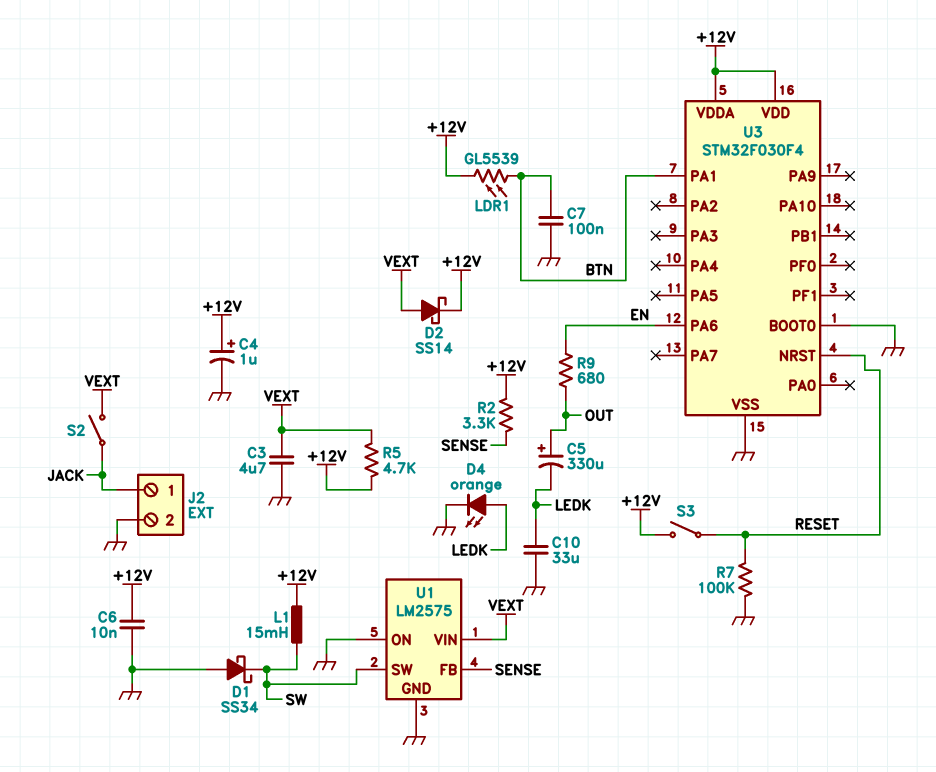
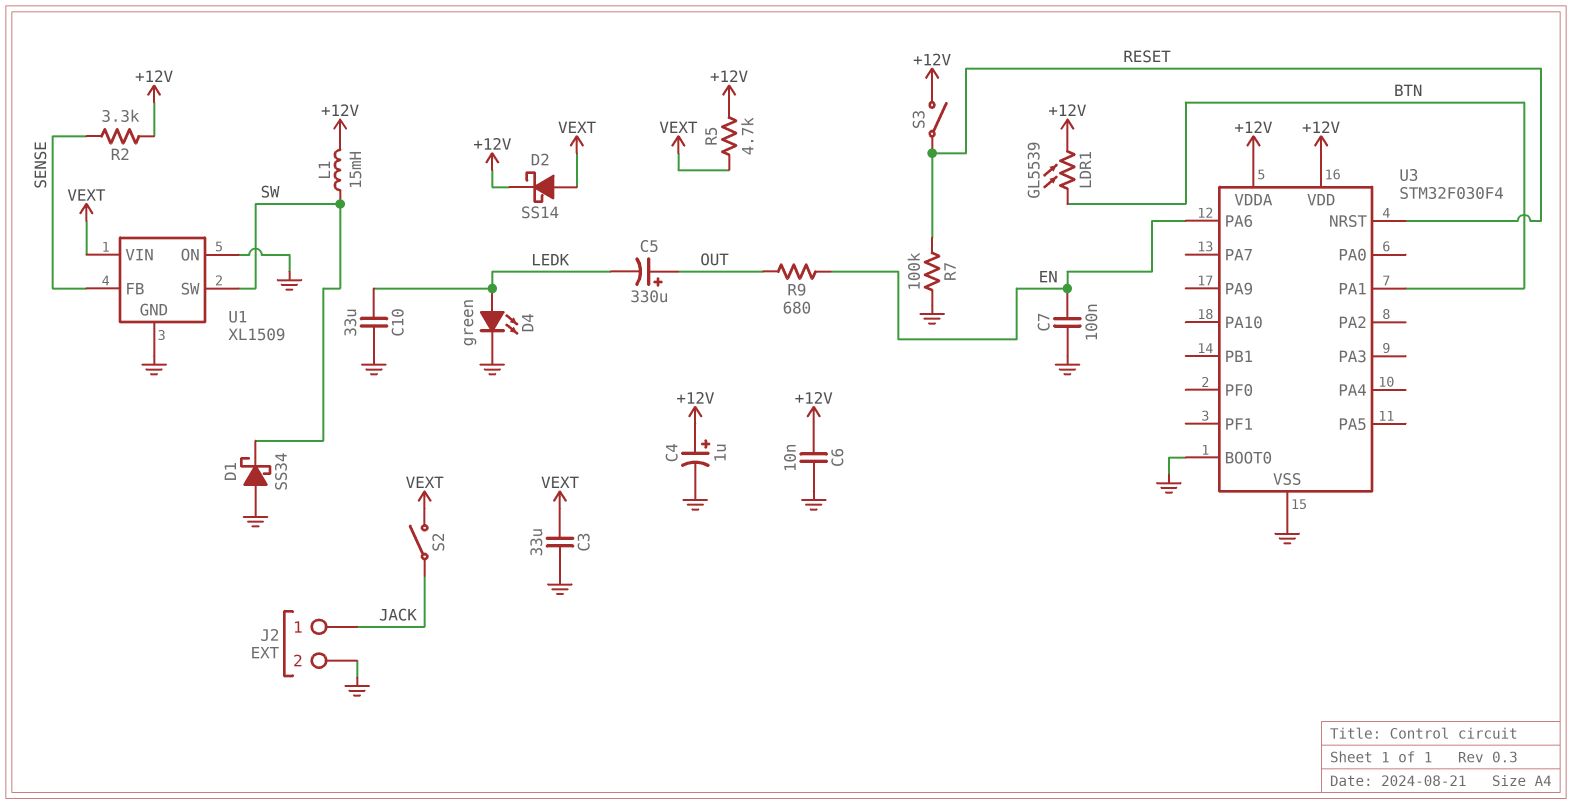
C3: 4.7uF (GND, VEXT) -> 33uF (GND, VEXT)
C7: 100nF (BTN, GND) -> 100nF (EN, GND)
D4: LED orange (A LEDK, K GND) -> LED green (A LEDK, K GND)
U1: LM2575 -> XL1509

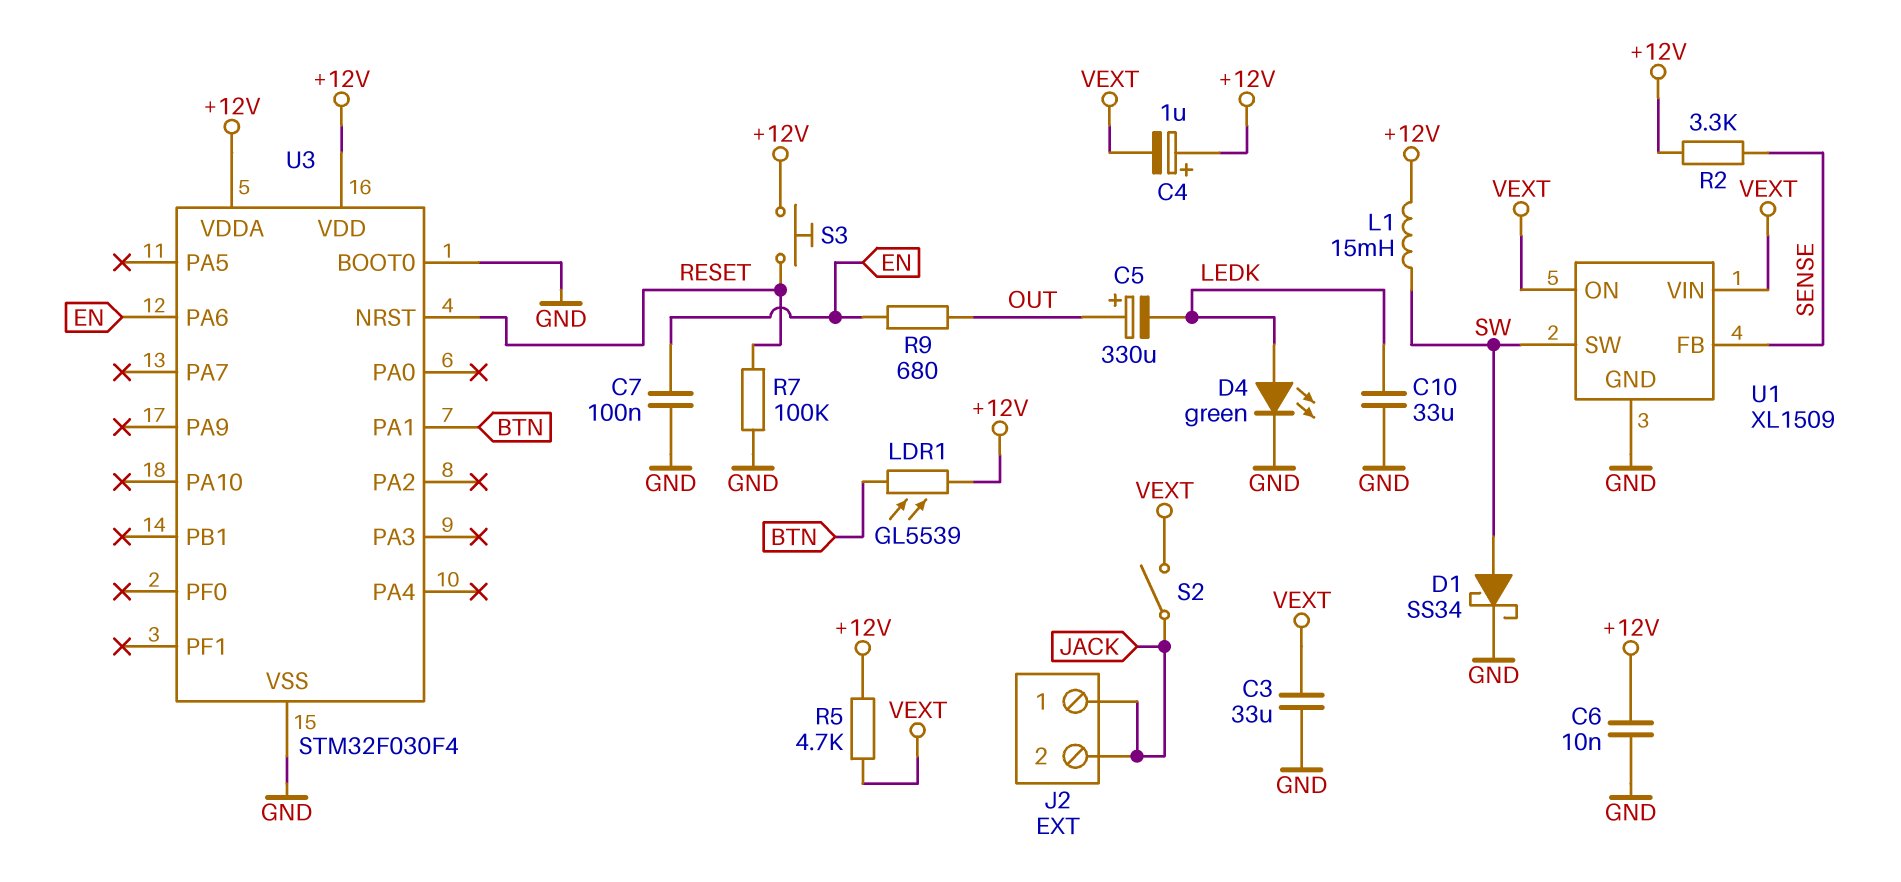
C4: 1uF (plus +12V, minus GND) -> 1uF (plus +12V, minus VEXT)
D1: schottky SS34 (A GND, K SW) -> schottky SS34 (A SW, K GND)
D2: schottky SS14 (A VEXT, K +12V) -> none
J2 pin 2: GND -> JACK
S3: switch (+12V, RESET) -> button (+12V, RESET)
U1 pin ON: GND -> VEXT

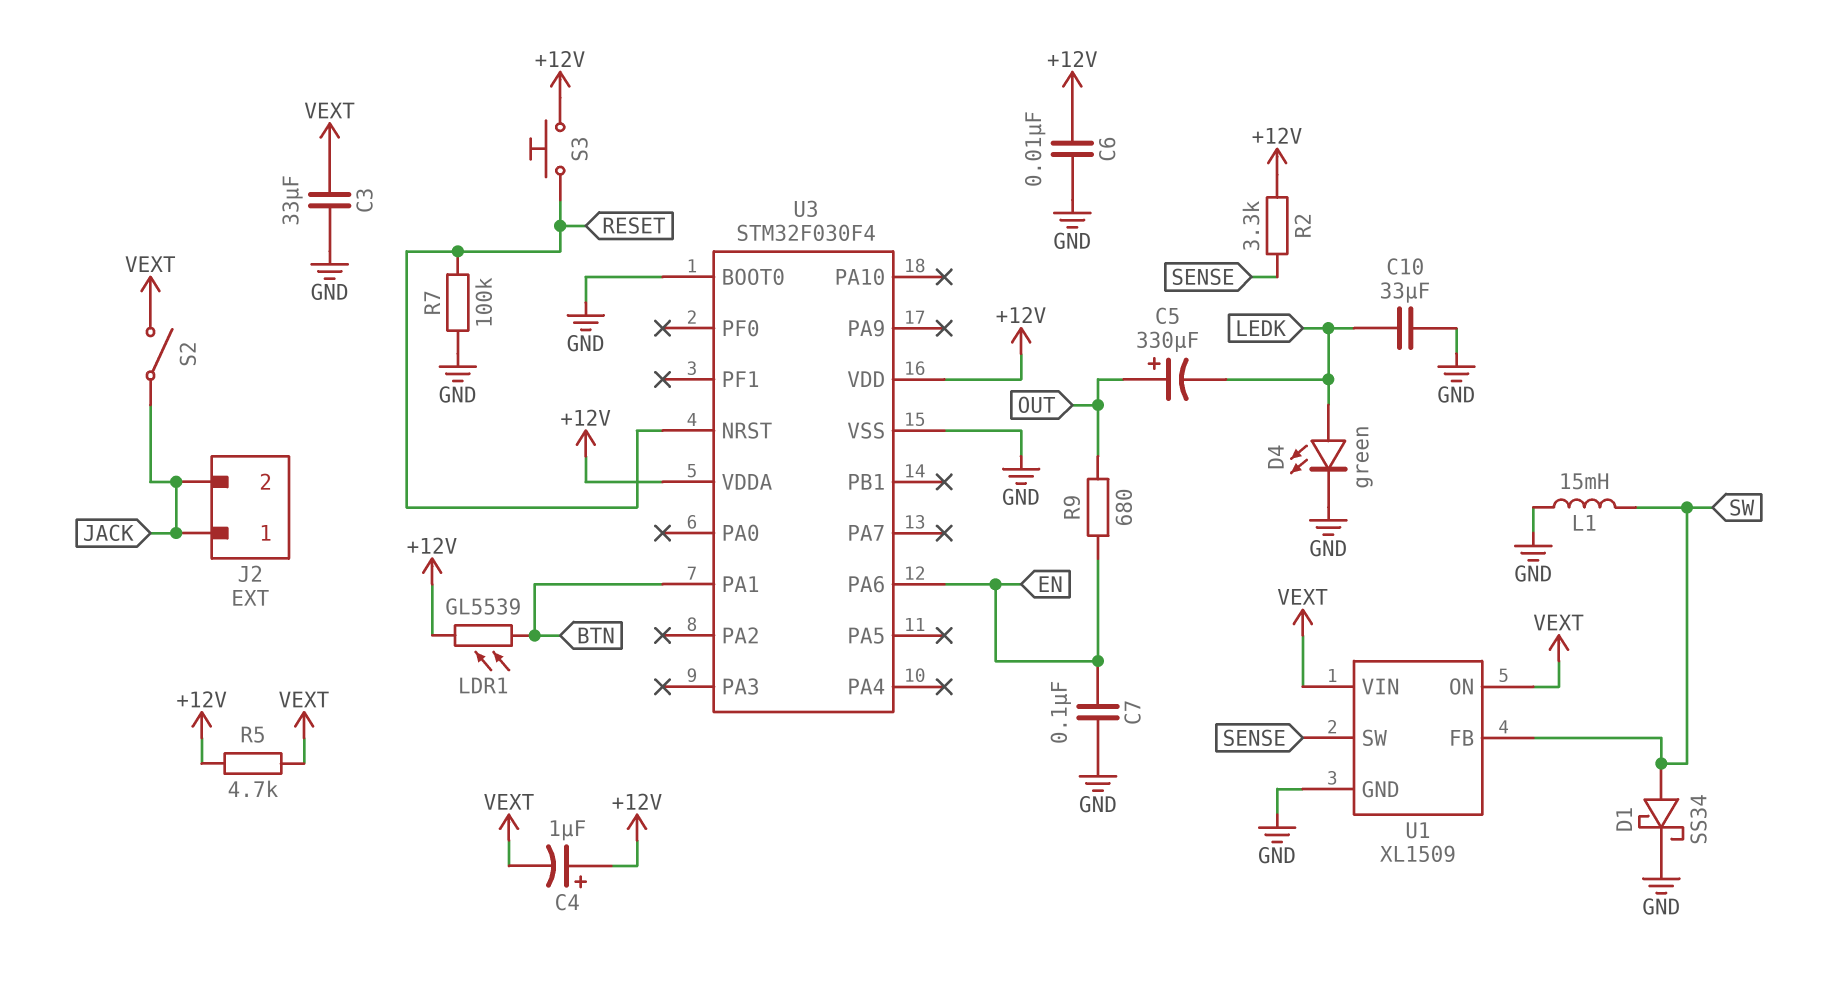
L1: 15mH (+12V, SW) -> 15mH (GND, SW)
U1 pin FB: SENSE -> SW
U1 pin SW: SW -> SENSE

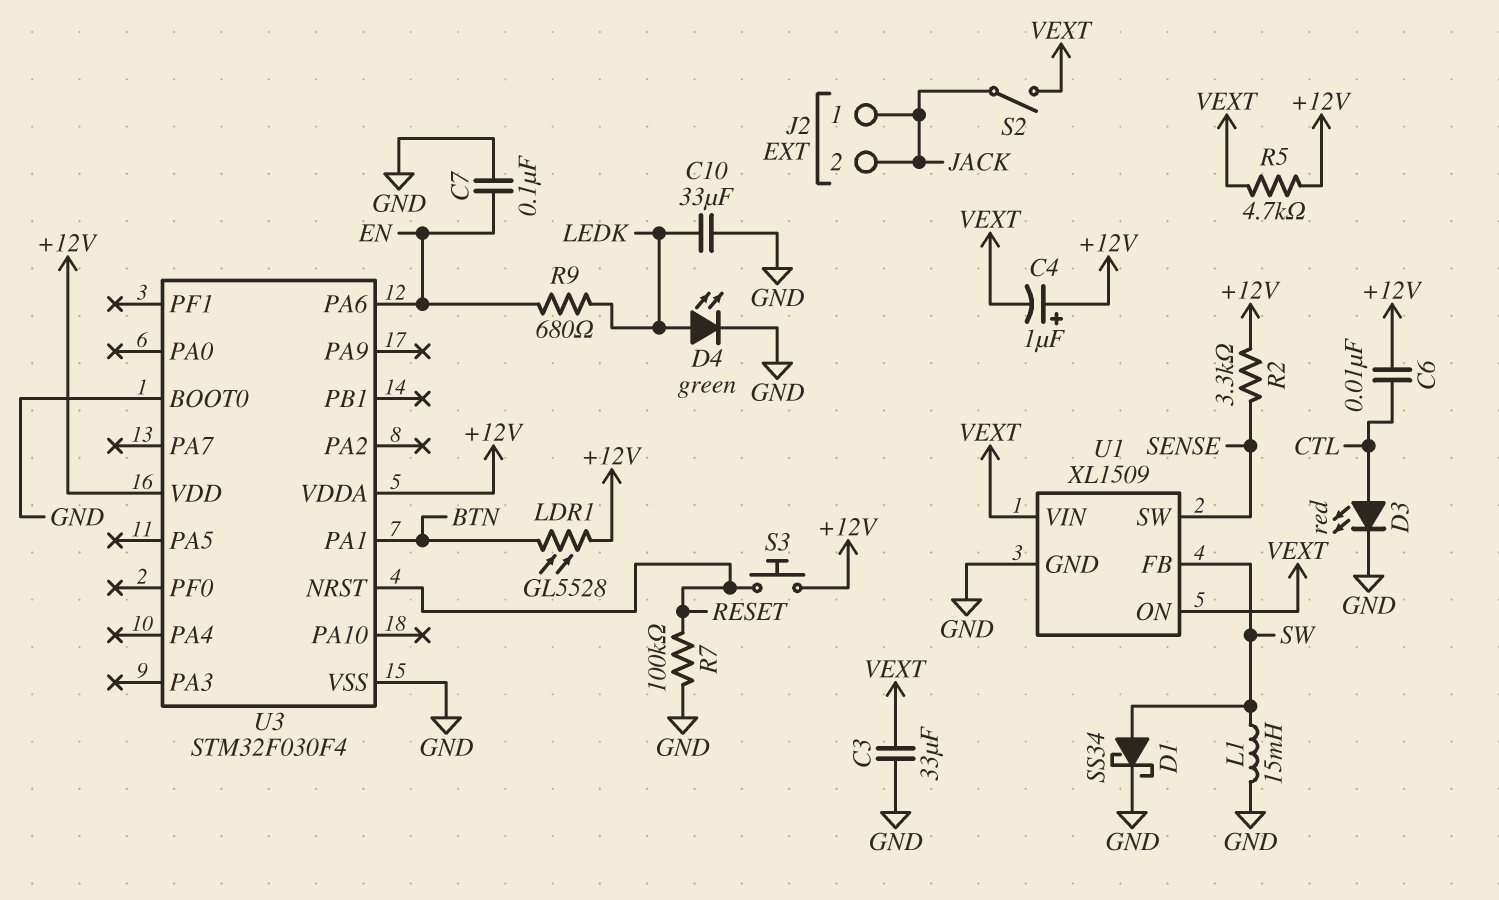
C5: 330uF (plus OUT, minus LEDK) -> none
C6: 10nF (+12V, GND) -> 10nF (+12V, CTL)
D3: none -> LED red (A CTL, K GND)
LDR1: GL5539 (+12V, BTN) -> GL5528 (+12V, BTN)
R9: 680 (EN, OUT) -> 680 (EN, LEDK)

